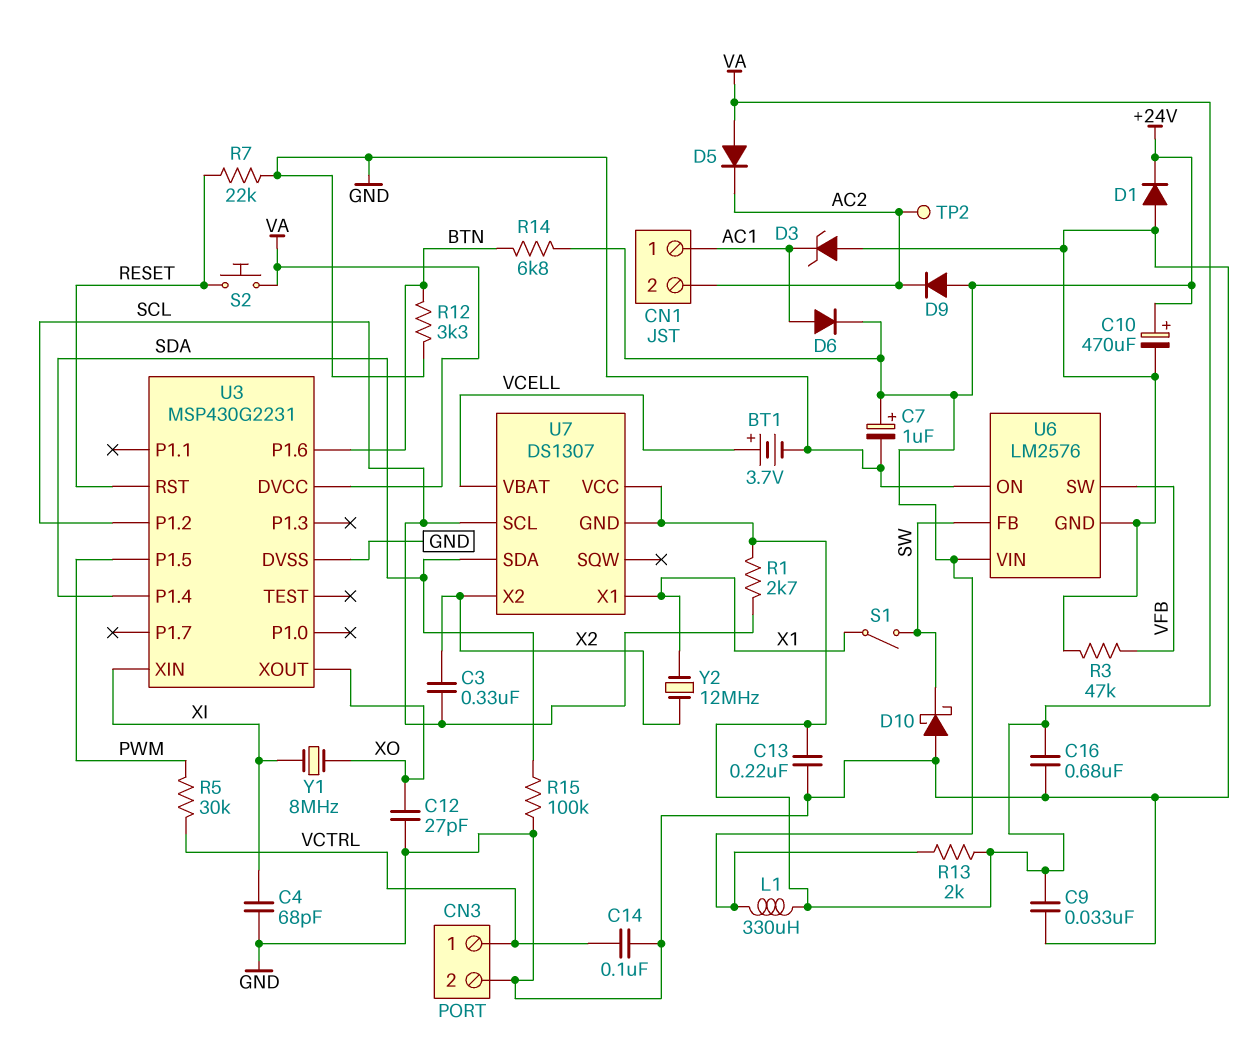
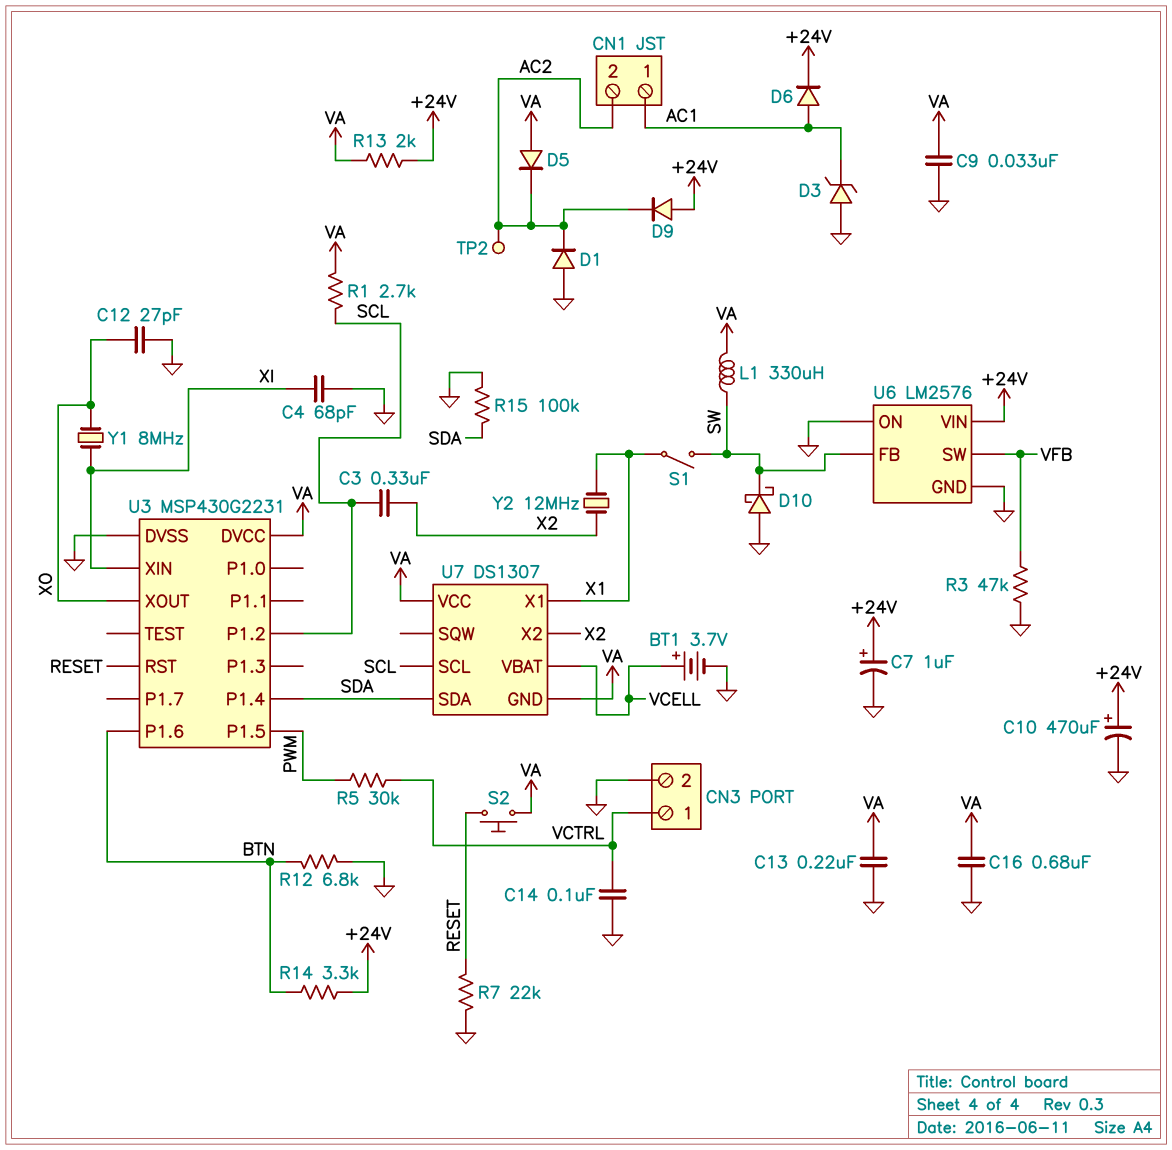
D1: diode (A GND, K +24V) -> diode (A GND, K AC2)
L1: 330uH (+24V, VA) -> 330uH (SW, VA)
R12: 3.3k (BTN, GND) -> 6.8k (BTN, GND)
R14: 6.8k (+24V, BTN) -> 3.3k (+24V, BTN)

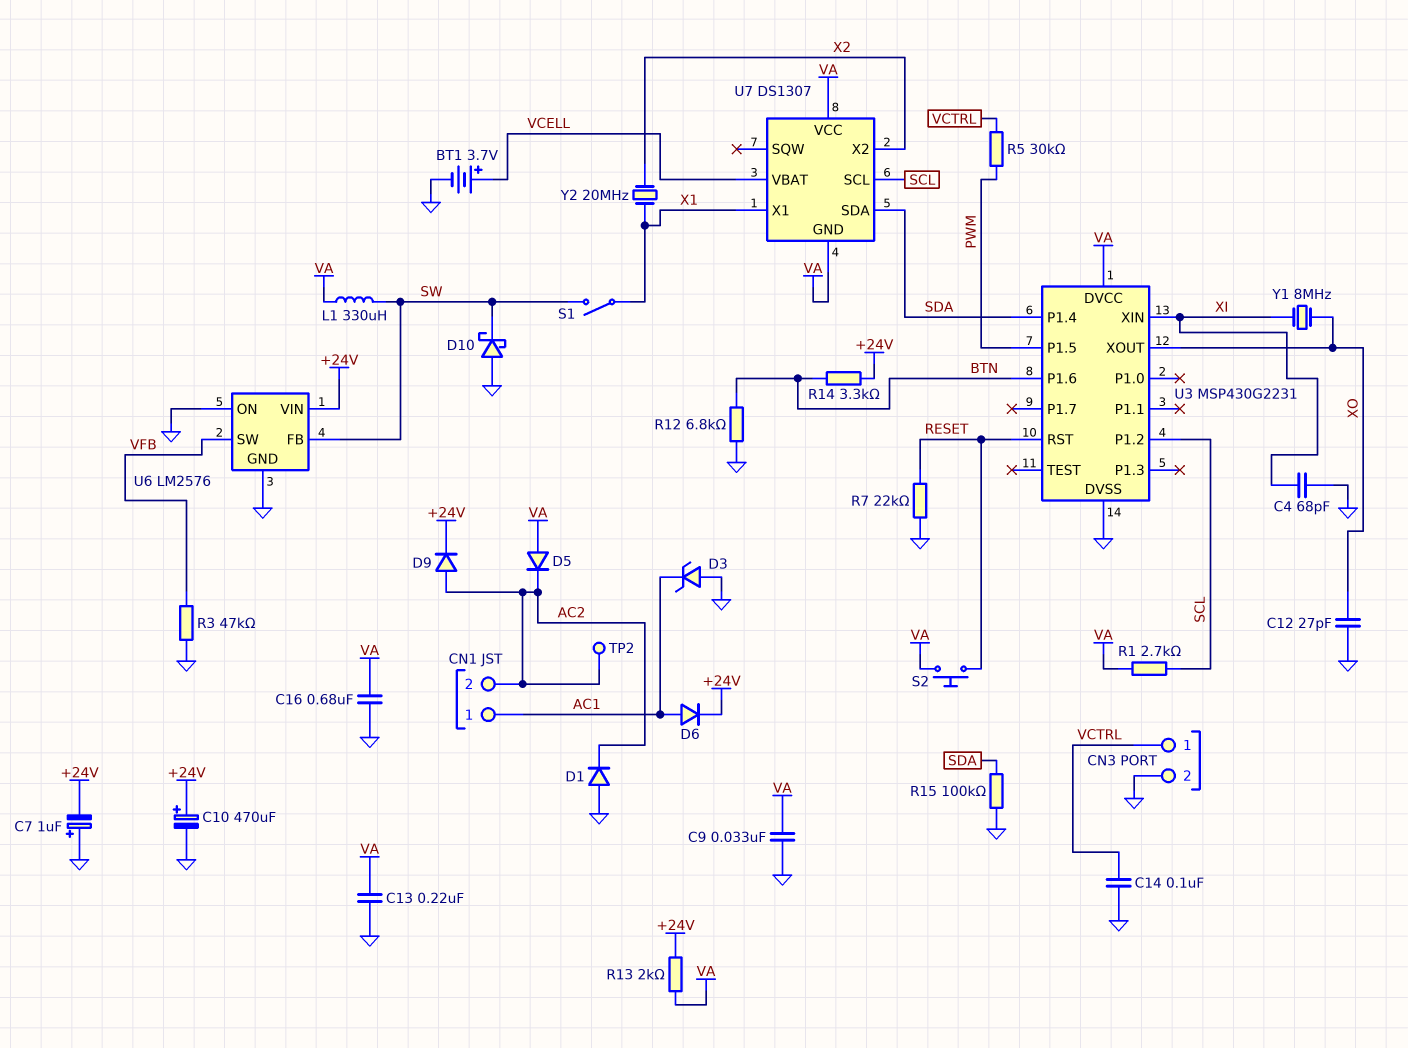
C3: 330nF (SCL, X2) -> none
C7: 1uF (plus +24V, minus GND) -> 1uF (plus GND, minus +24V)
D9: diode (A +24V, K AC2) -> diode (A AC2, K +24V)
Y2: 12MHz (X1, X2) -> 20MHz (X1, X2)

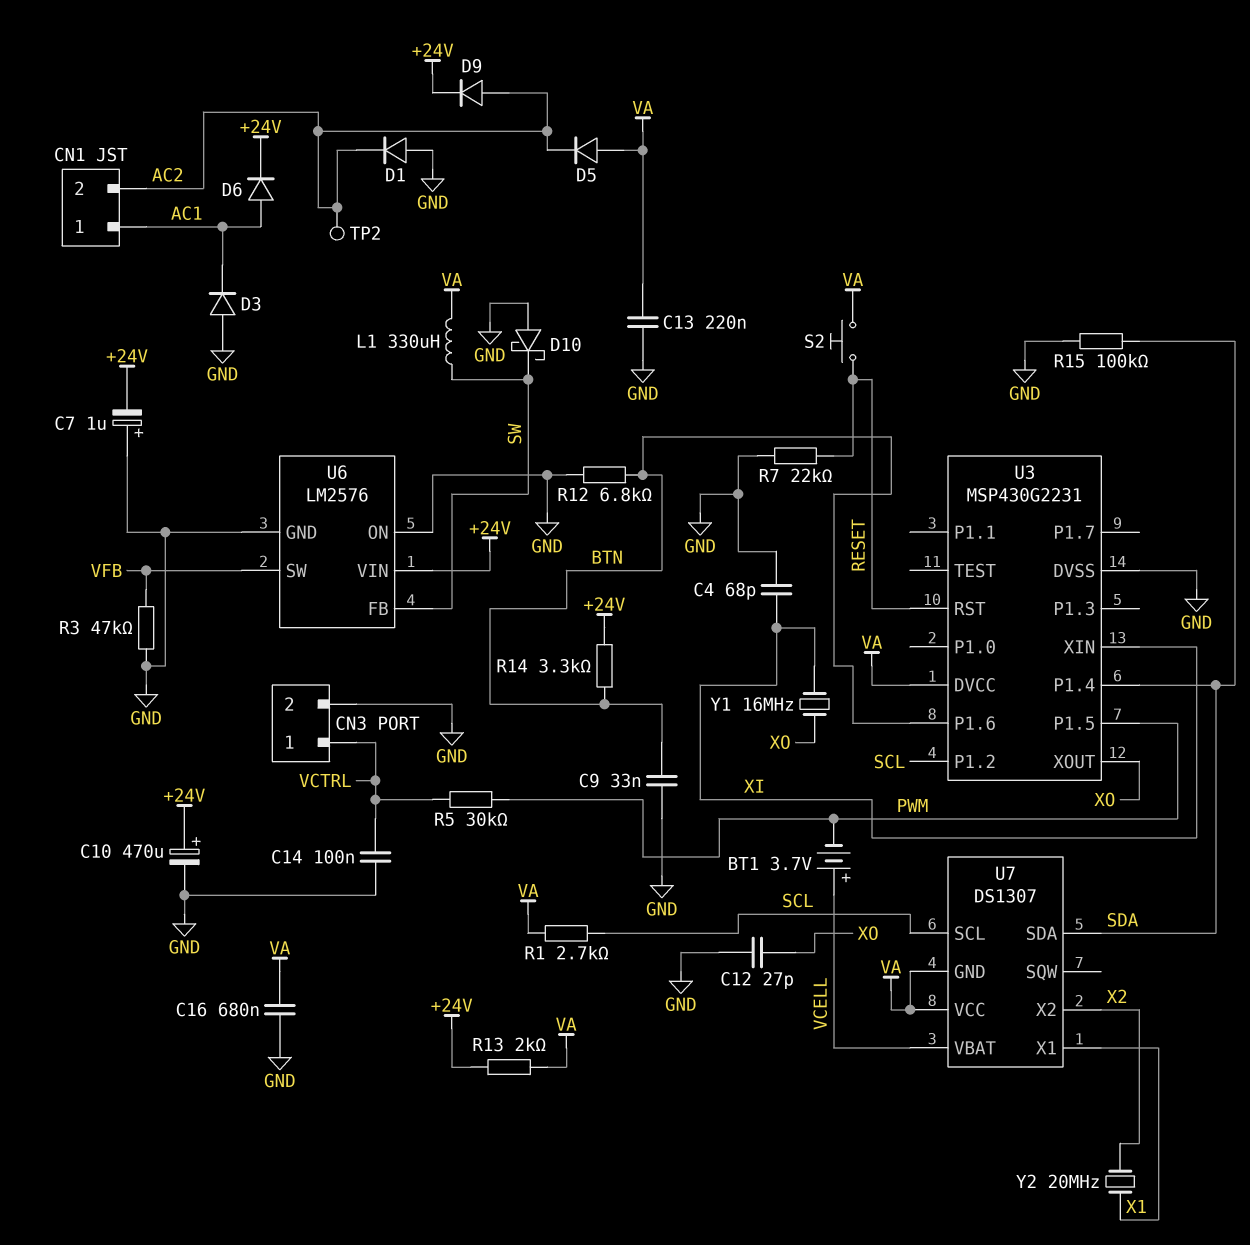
BT1: 3.7V (plus VCELL, minus GND) -> 3.7V (plus VCELL, minus PWM)
C9: 33nF (GND, VA) -> 33nF (BTN, GND)
D3: zener (A GND, K AC1) -> diode (A GND, K AC1)
S1: switch (SW, X1) -> none
Y1: 8MHz (XI, XO) -> 16MHz (XI, XO)

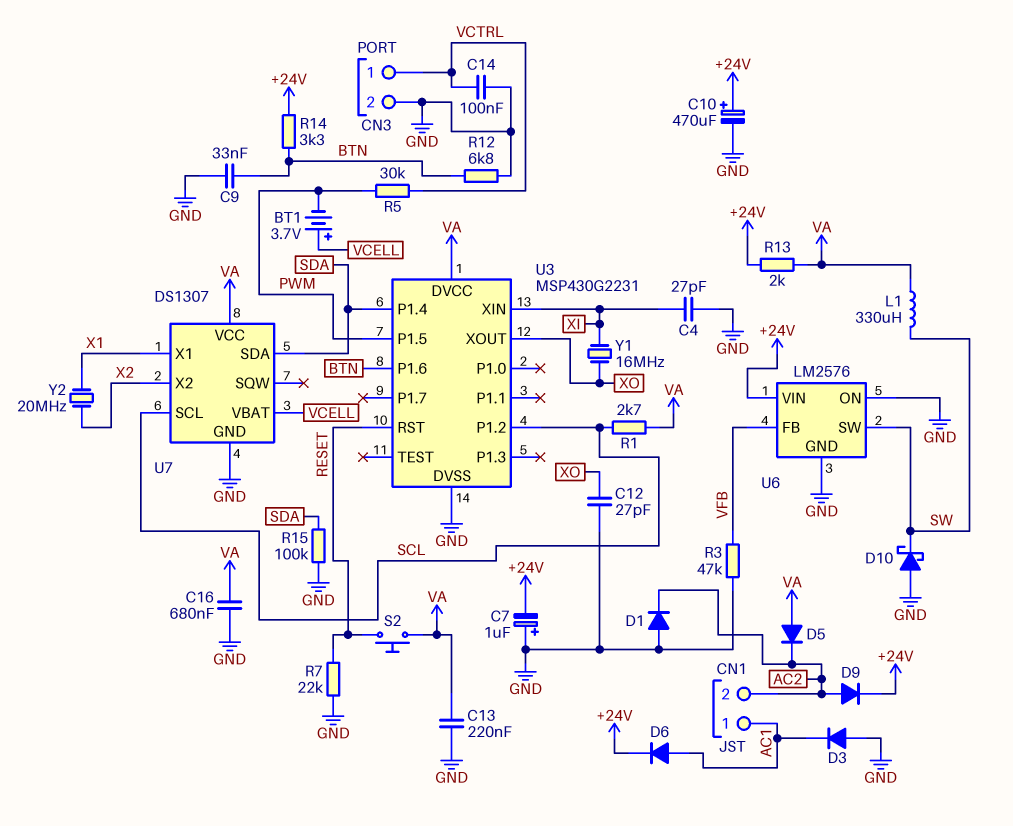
C4: 68pF (GND, XI) -> 27pF (GND, XI)
TP2: test point (AC2) -> none
U6 pin FB: SW -> VFB
U6 pin SW: VFB -> SW
U7 pin GND: VA -> GND

